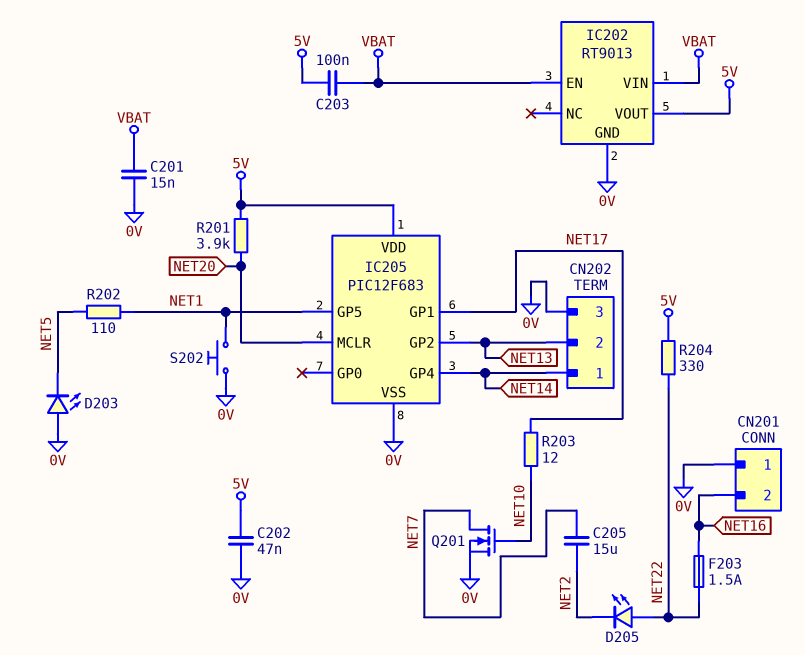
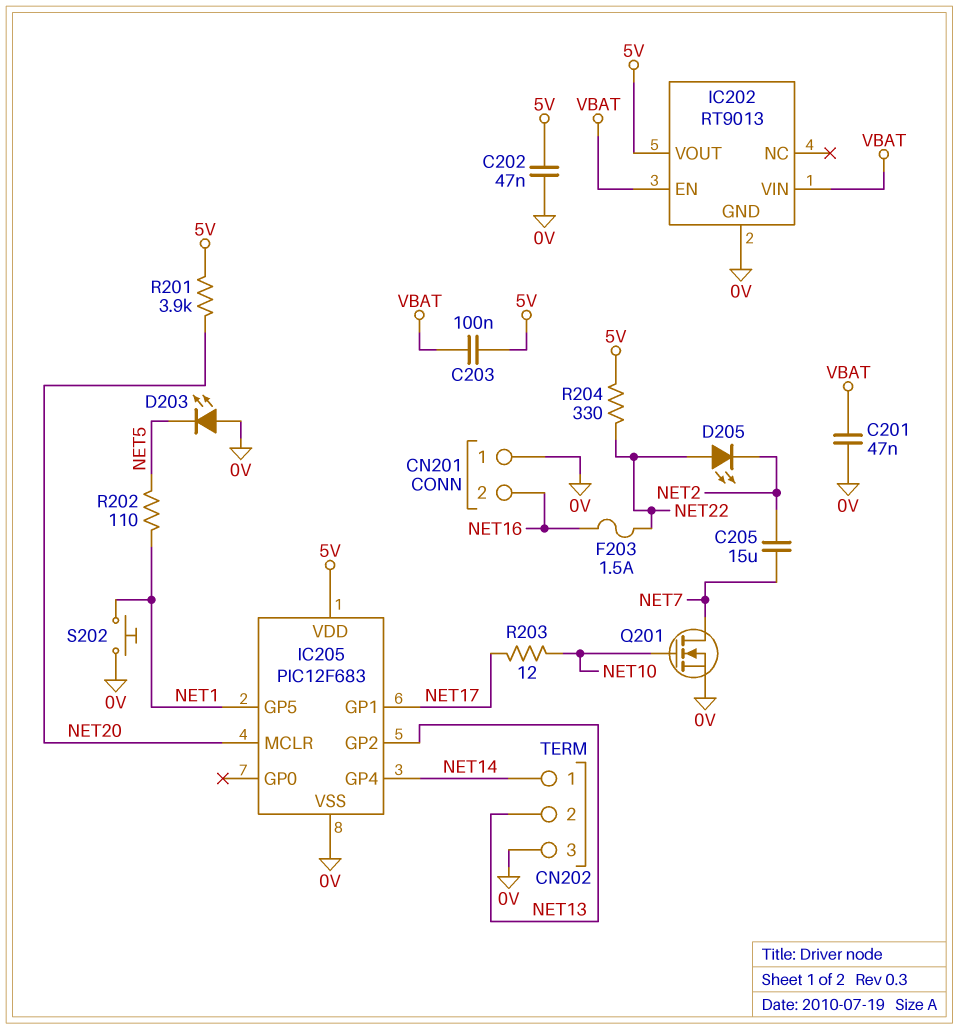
C201: 15nF (0V, VBAT) -> 47nF (0V, VBAT)

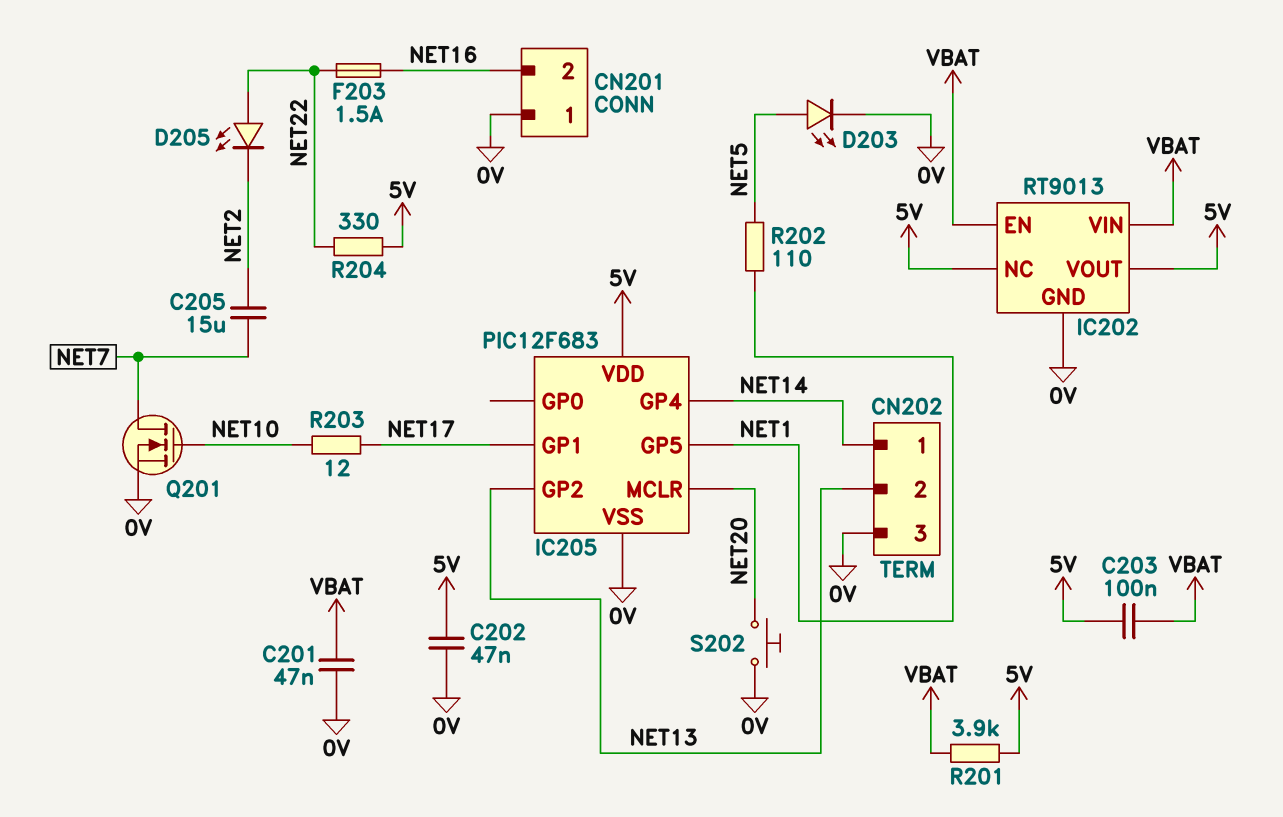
D203: LED (A 0V, K NET5) -> LED (A NET5, K 0V)
IC202 pin NC: none -> 5V
R201: 3.9k (5V, NET20) -> 3.9k (5V, VBAT)
S202: button (0V, NET1) -> button (0V, NET20)

